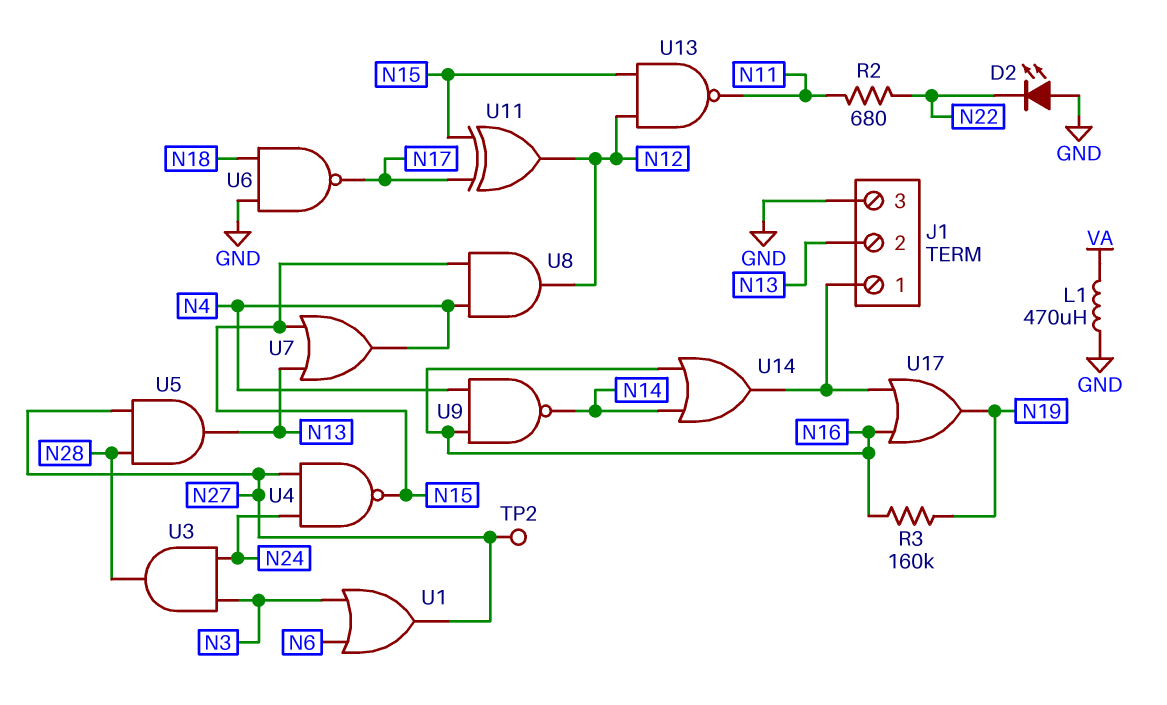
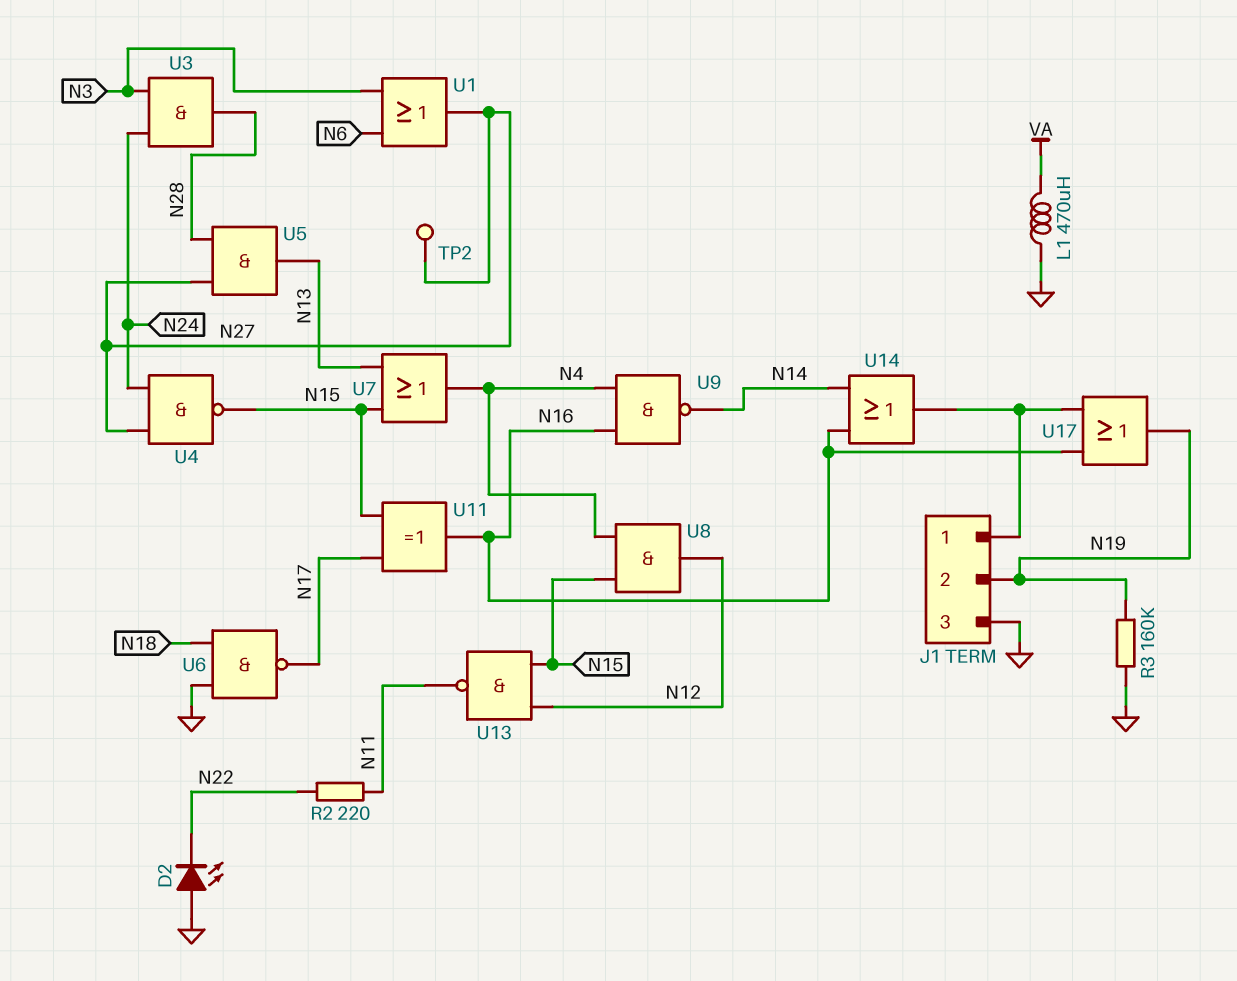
J1 pin 2: N13 -> N19
R2: 680 (N11, N22) -> 220 (N11, N22)
R3: 160k (N16, N19) -> 160k (GND, N19)
U11: XOR (in N15, in N17, out N12) -> XOR (in N15, in N17, out N16)

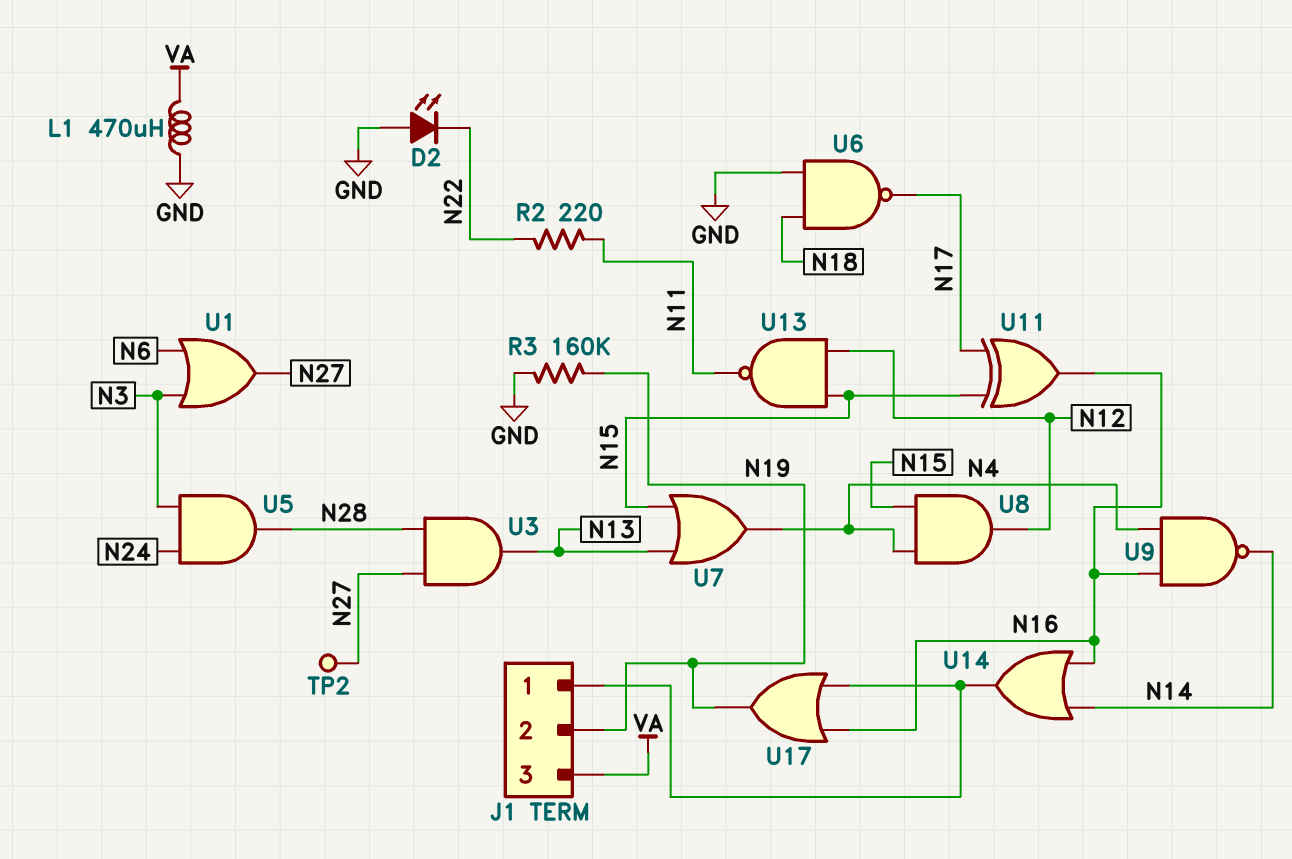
J1 pin 3: GND -> VA
U3: AND (in N3, in N24, out N28) -> AND (in N27, in N28, out N13)
U4: NAND (in N24, in N27, out N15) -> none
U5: AND (in N27, in N28, out N13) -> AND (in N3, in N24, out N28)

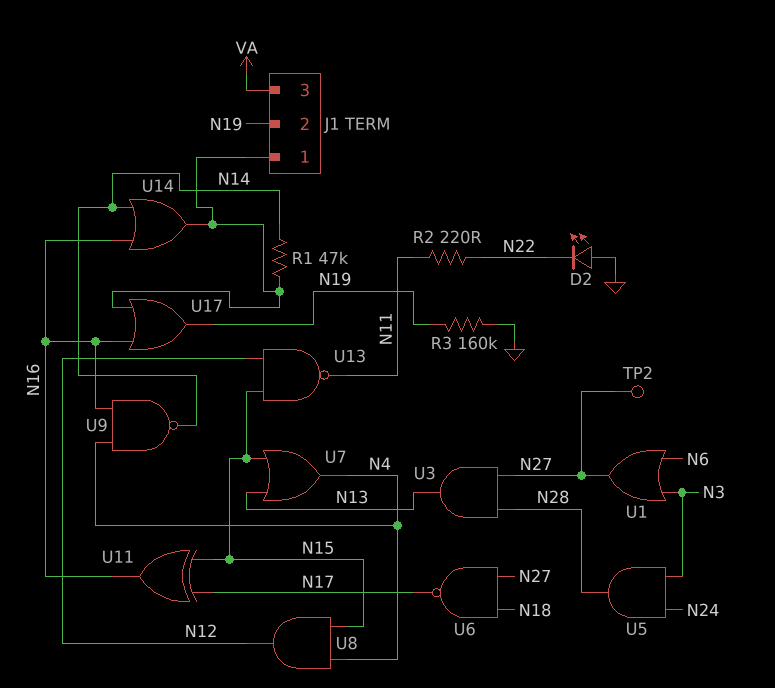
L1: 470uH (GND, VA) -> none
R1: none -> 47k (J1/1, N14)
U6: NAND (in GND, in N18, out N17) -> NAND (in N18, in N27, out N17)

